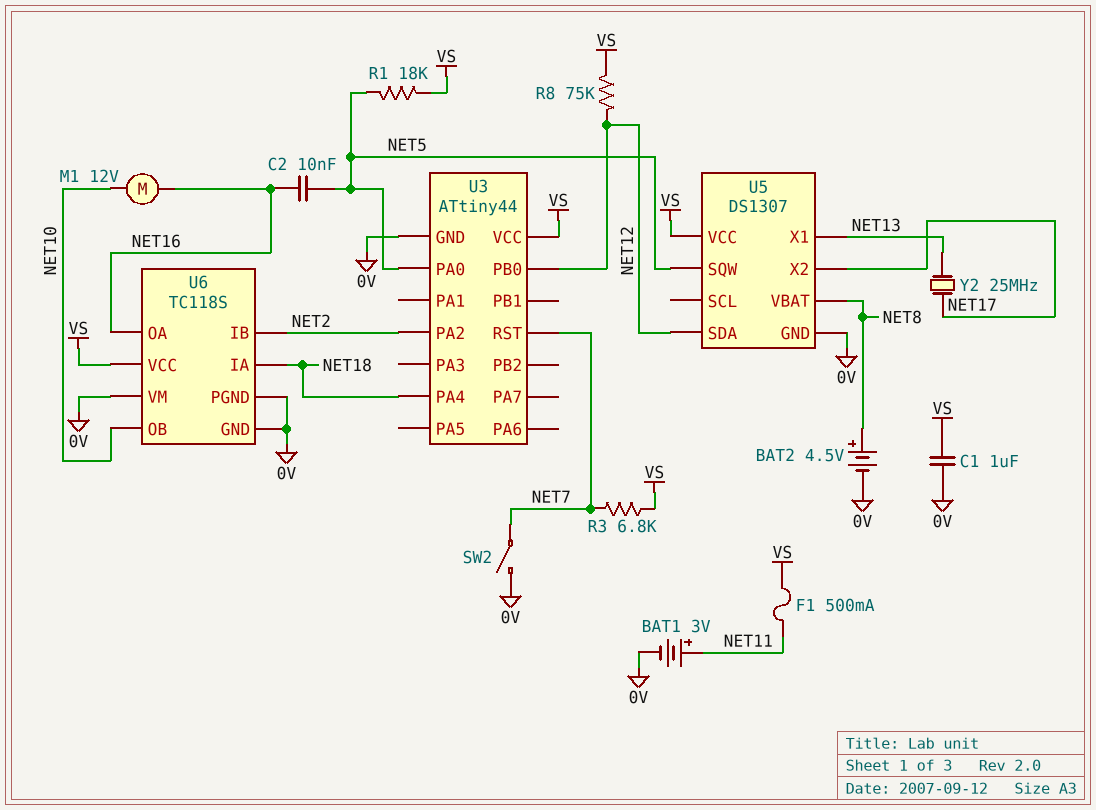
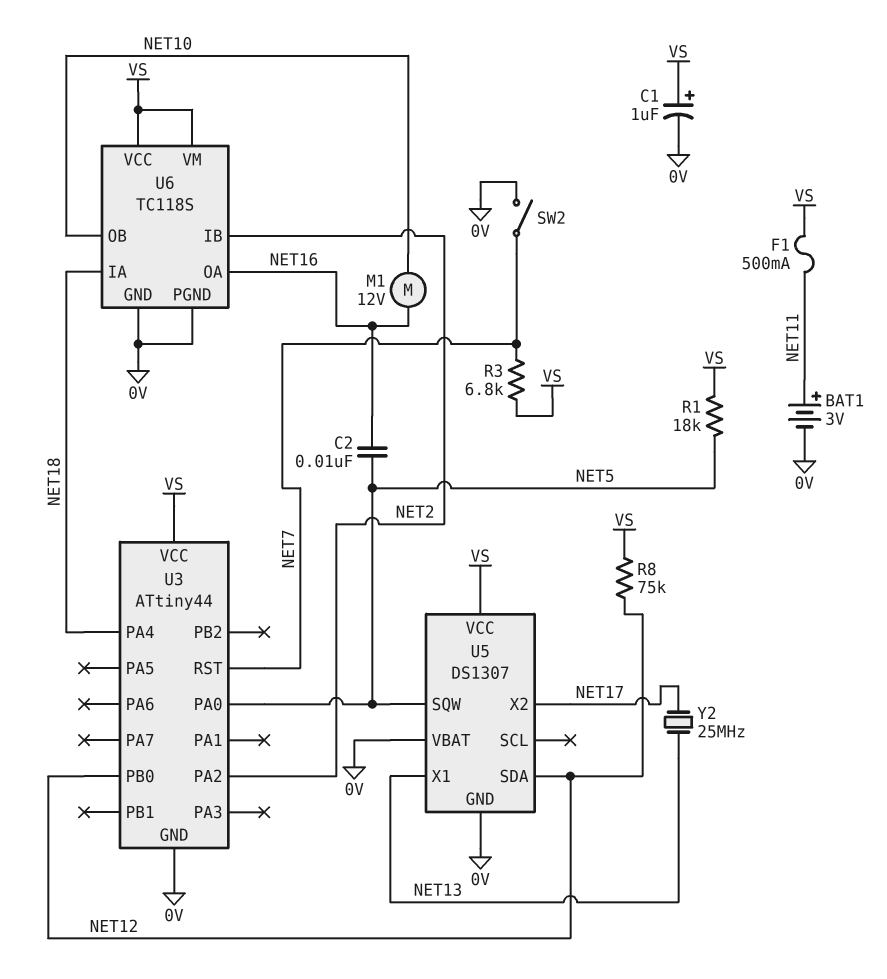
BAT2: 4.5V (plus NET8, minus 0V) -> none
C1: 1uF (0V, VS) -> 1uF (plus VS, minus 0V)
U5 pin VBAT: NET8 -> 0V
U6 pin VM: 0V -> VS

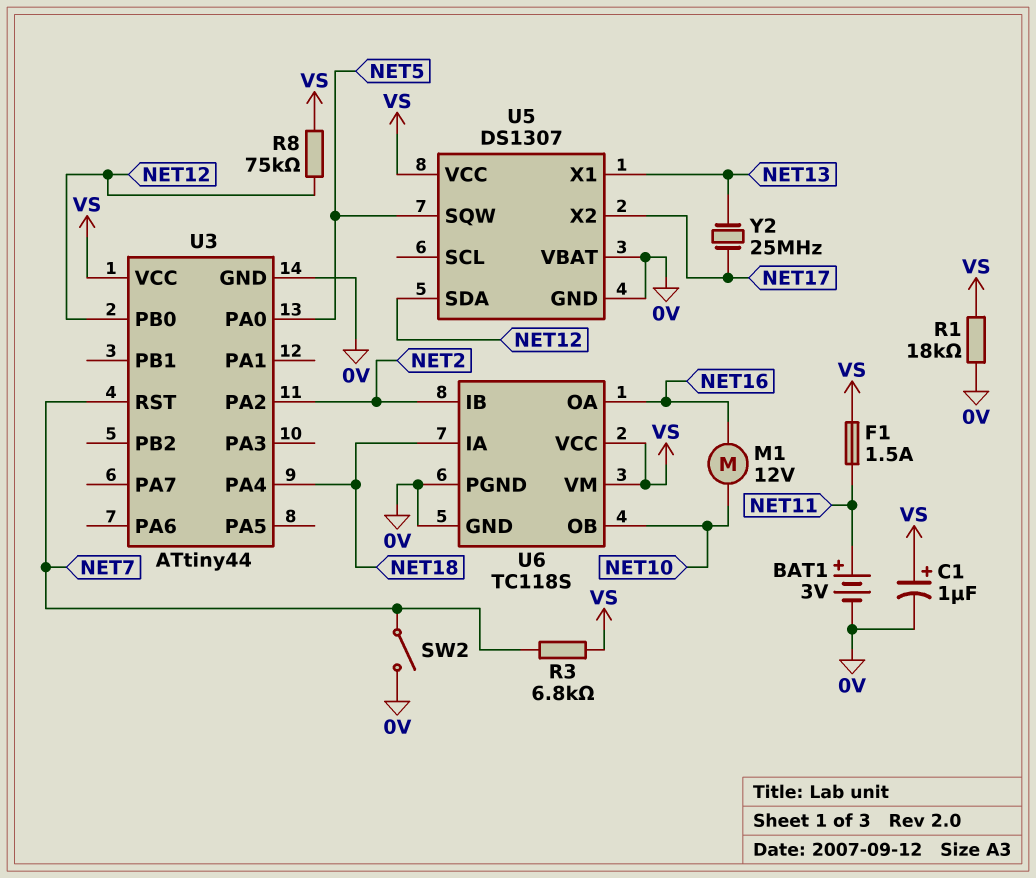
C2: 10nF (NET5, NET16) -> none
F1: 500mA (NET11, VS) -> 1.5A (NET11, VS)
R1: 18k (NET5, VS) -> 18k (0V, VS)

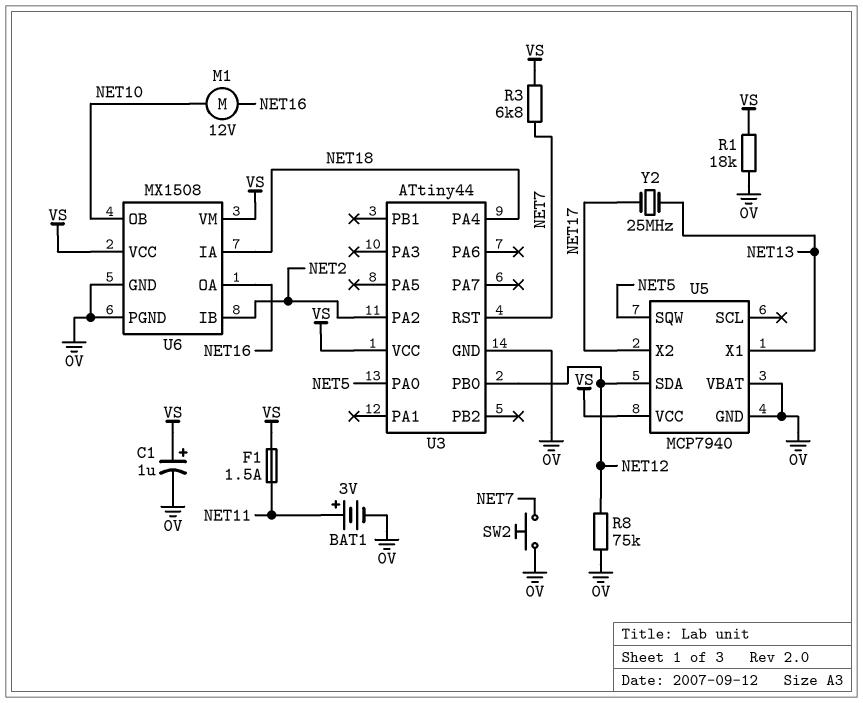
R8: 75k (NET12, VS) -> 75k (0V, NET12)
SW2: switch (0V, NET7) -> button (0V, NET7)
U5: DS1307 -> MCP7940
U6: TC118S -> MX1508

